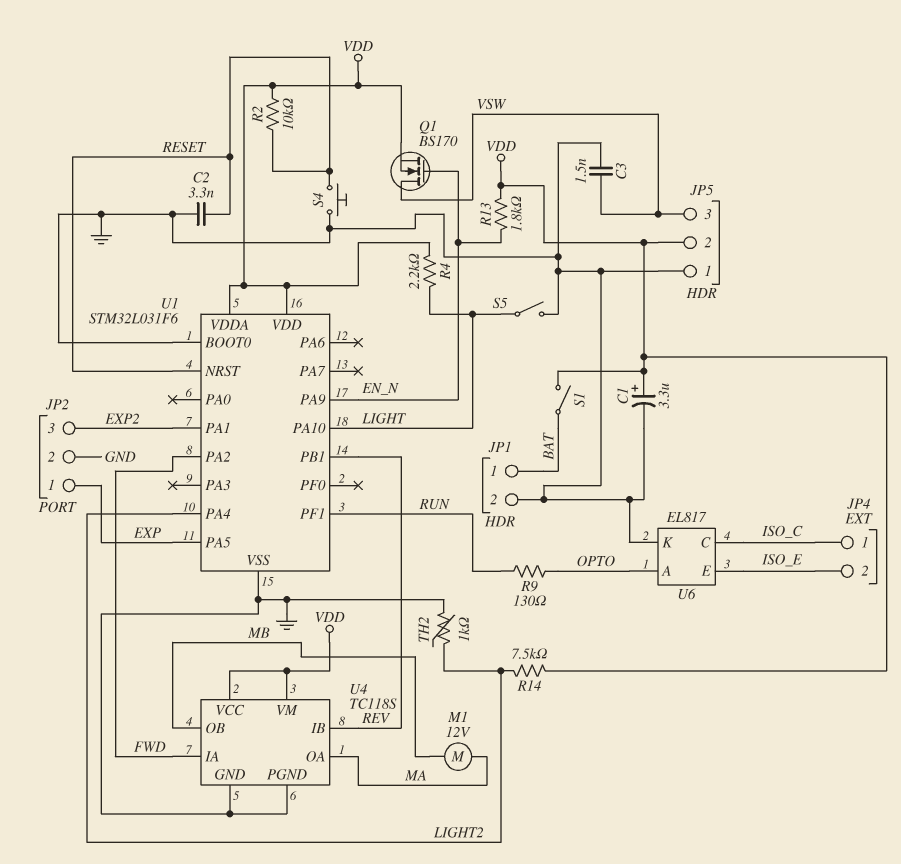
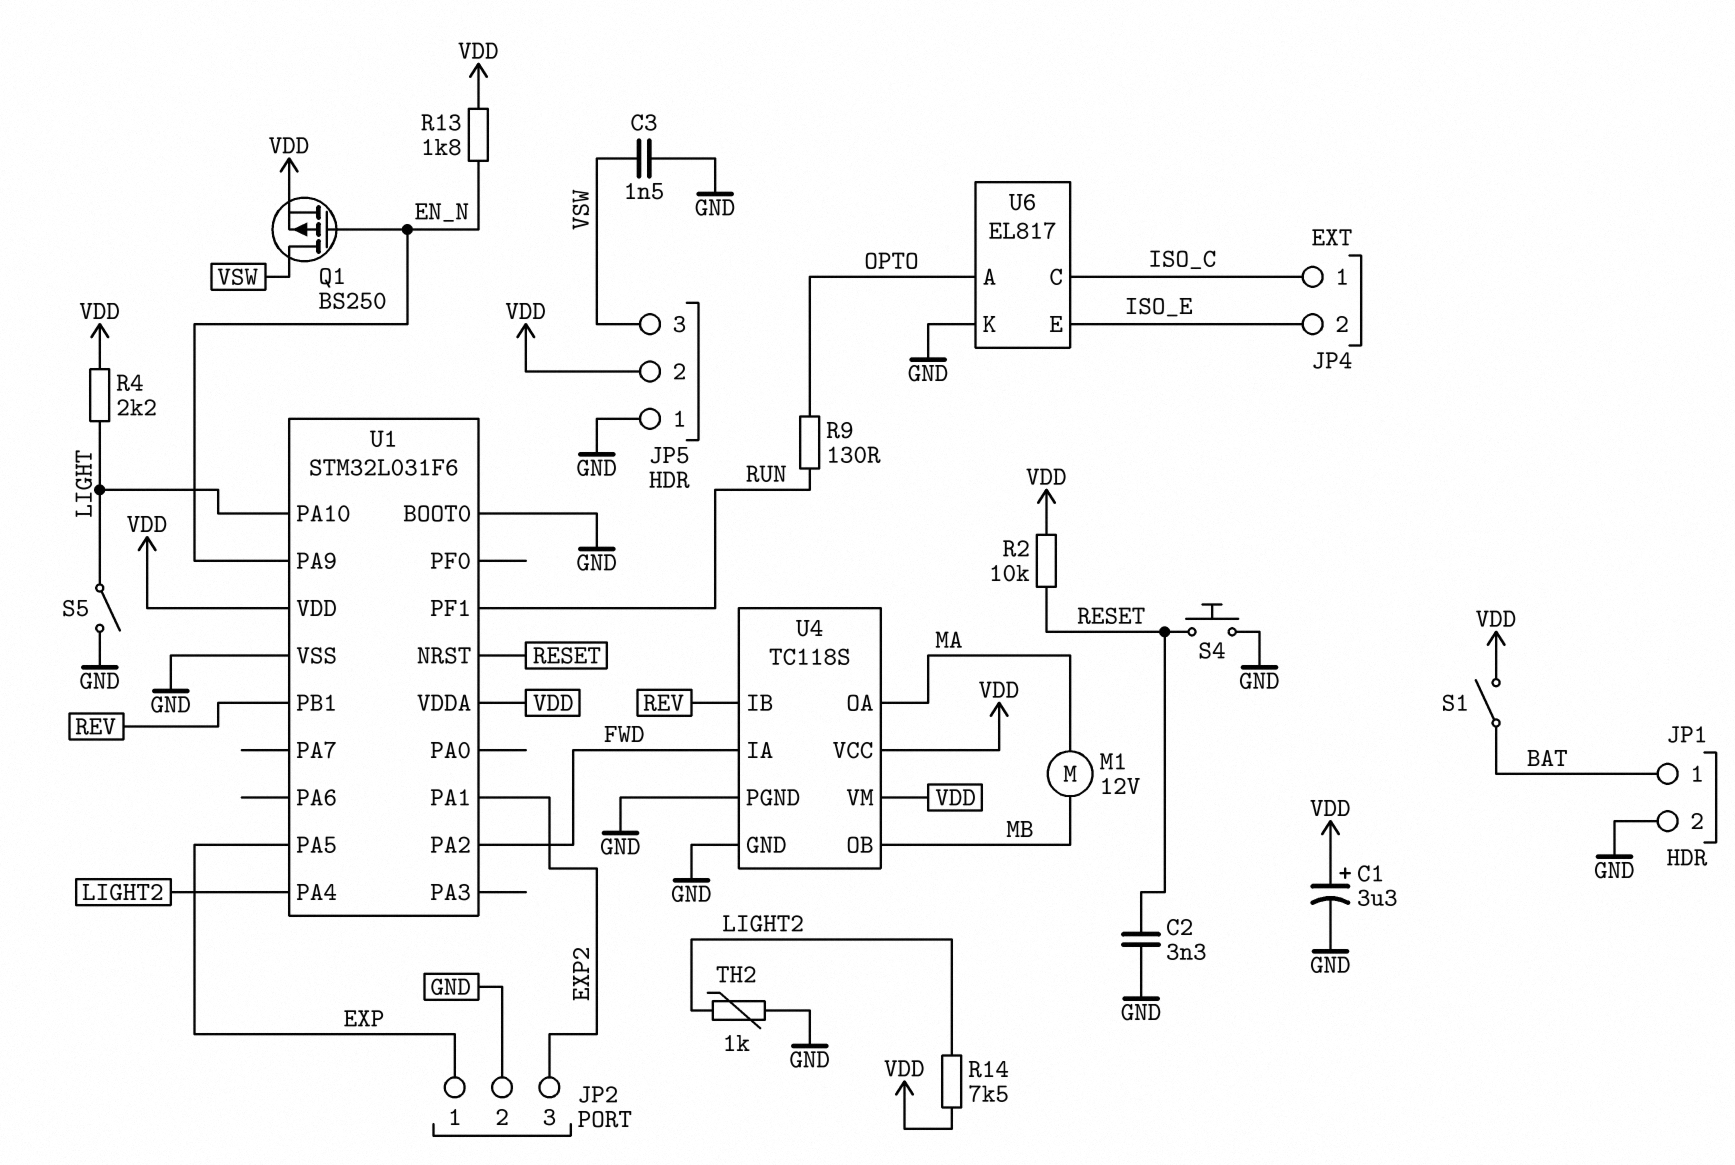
Q1: NMOS BS170 (G EN_N, D VSW, S VDD) -> PMOS BS250 (G EN_N, D VSW, S VDD)

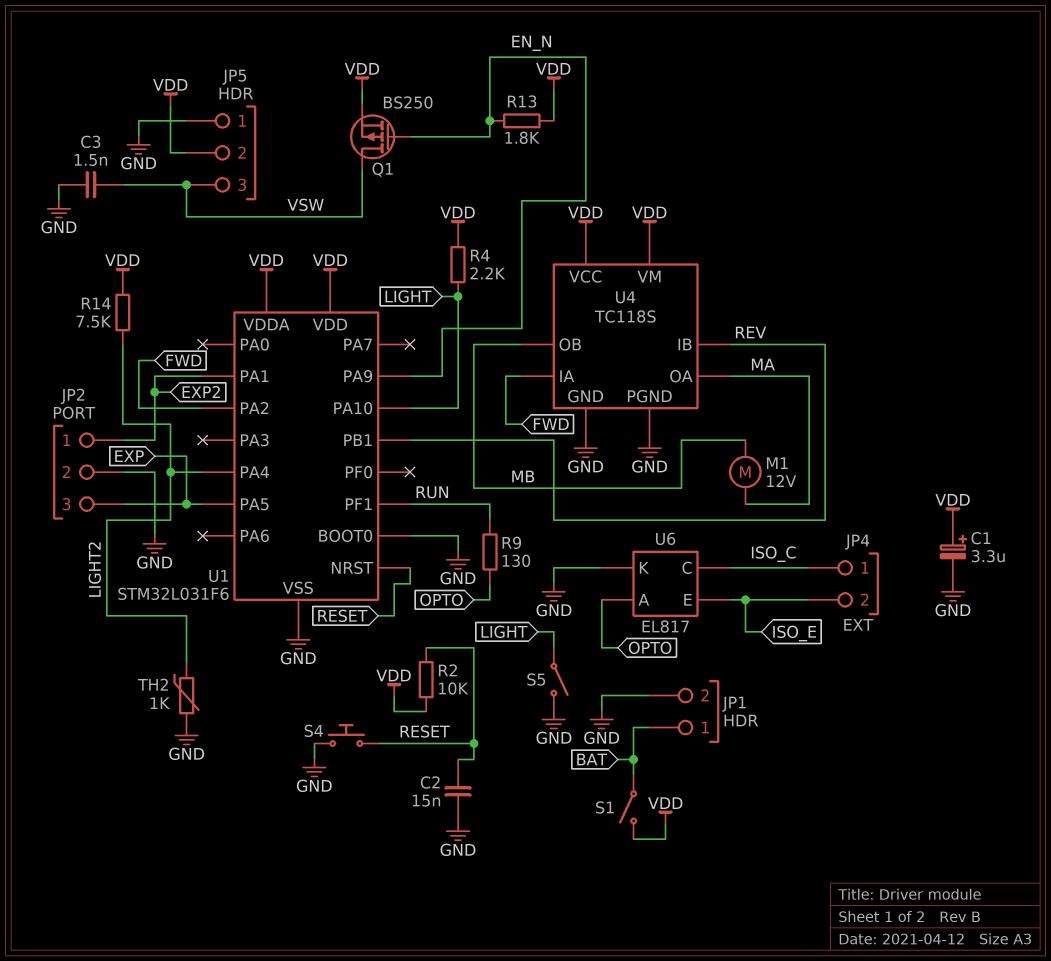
C2: 3.3nF (GND, RESET) -> 15nF (GND, RESET)
JP2 pin 1: EXP -> EXP2
JP2 pin 3: EXP2 -> EXP

